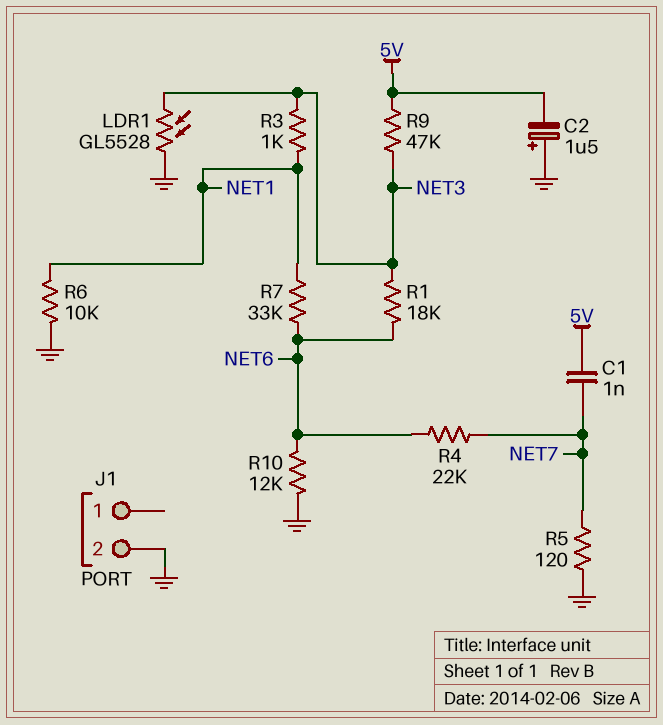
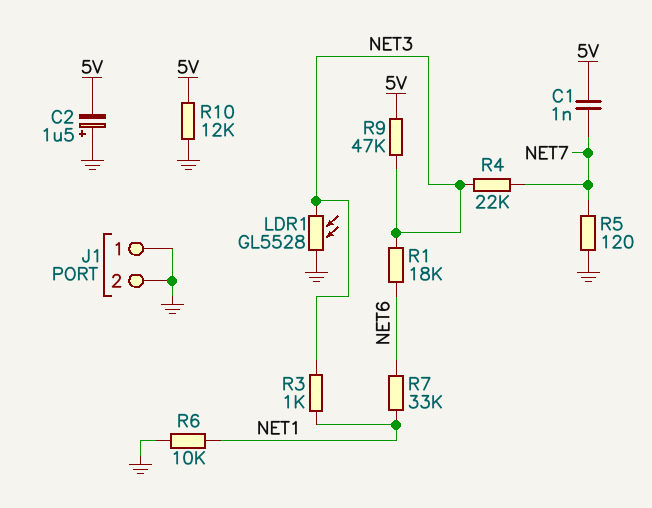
J1 pin 1: none -> GND
R4: 22k (NET6, NET7) -> 22k (NET3, NET7)
R10: 12k (GND, NET6) -> 12k (5V, GND)

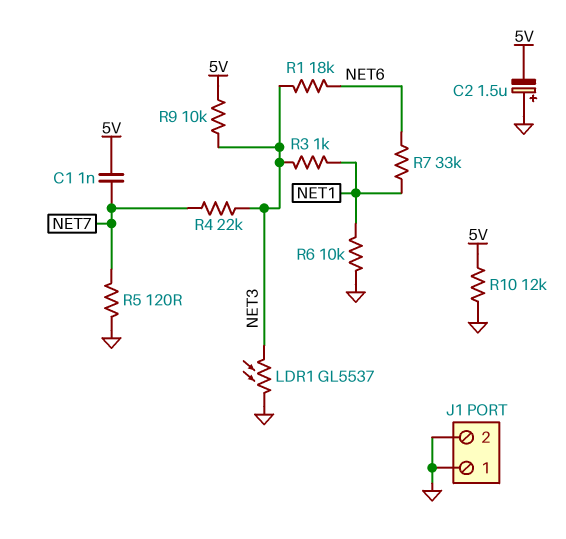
LDR1: GL5528 (GND, NET3) -> GL5537 (GND, NET3)
R9: 47k (5V, NET3) -> 10k (5V, NET3)

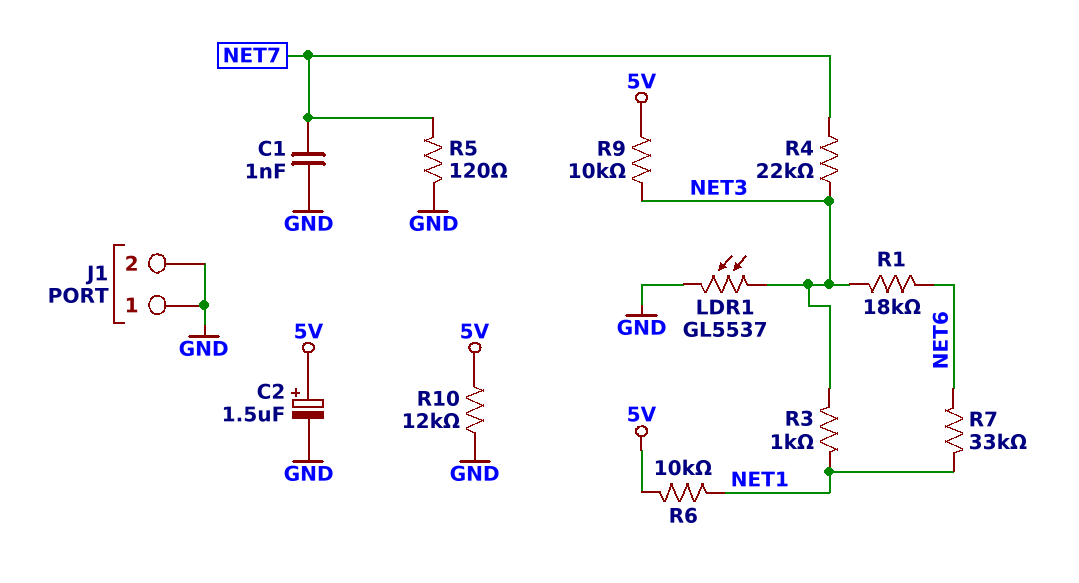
C1: 1nF (5V, NET7) -> 1nF (GND, NET7)
C2: 1.5uF (plus GND, minus 5V) -> 1.5uF (plus 5V, minus GND)
R6: 10k (GND, NET1) -> 10k (5V, NET1)

